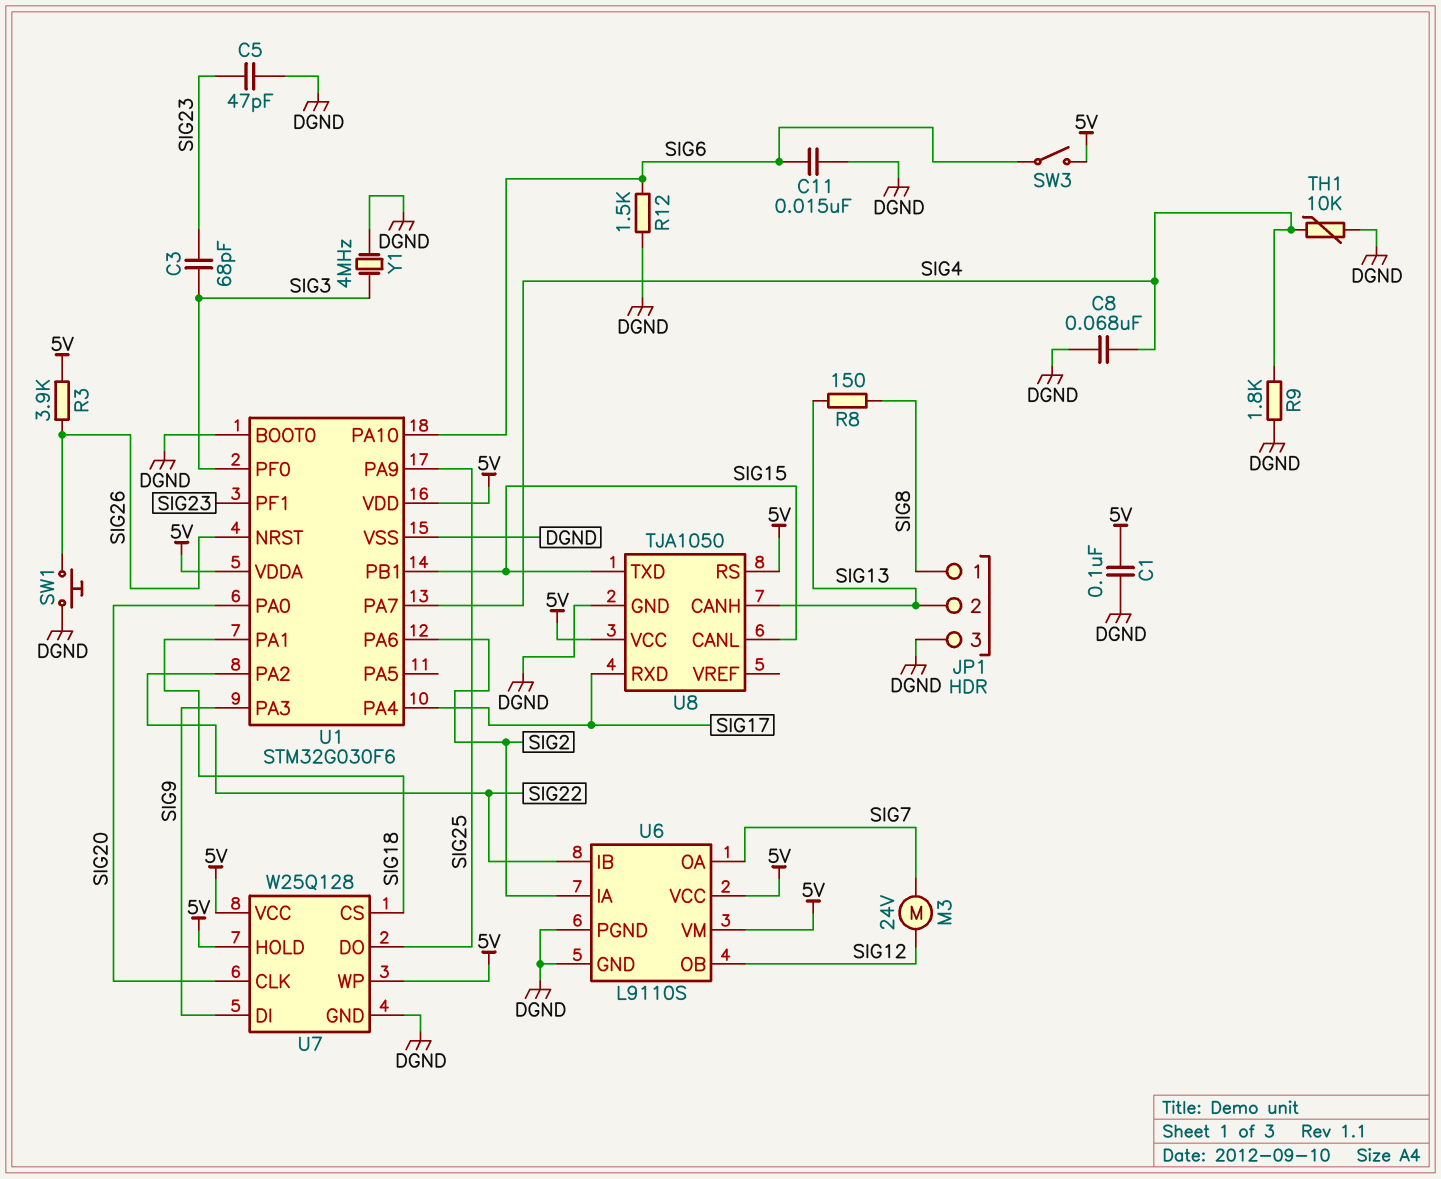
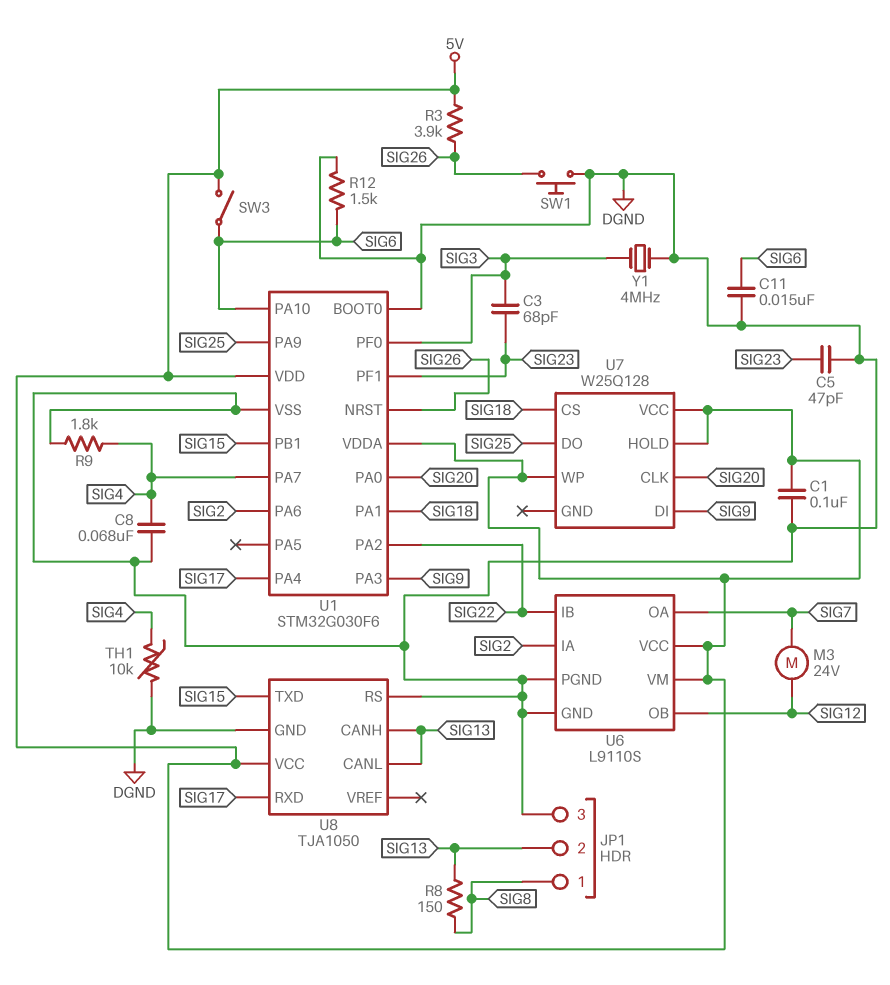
U7 pin GND: DGND -> none
U8 pin CANL: SIG15 -> SIG13
U8 pin RS: 5V -> DGND

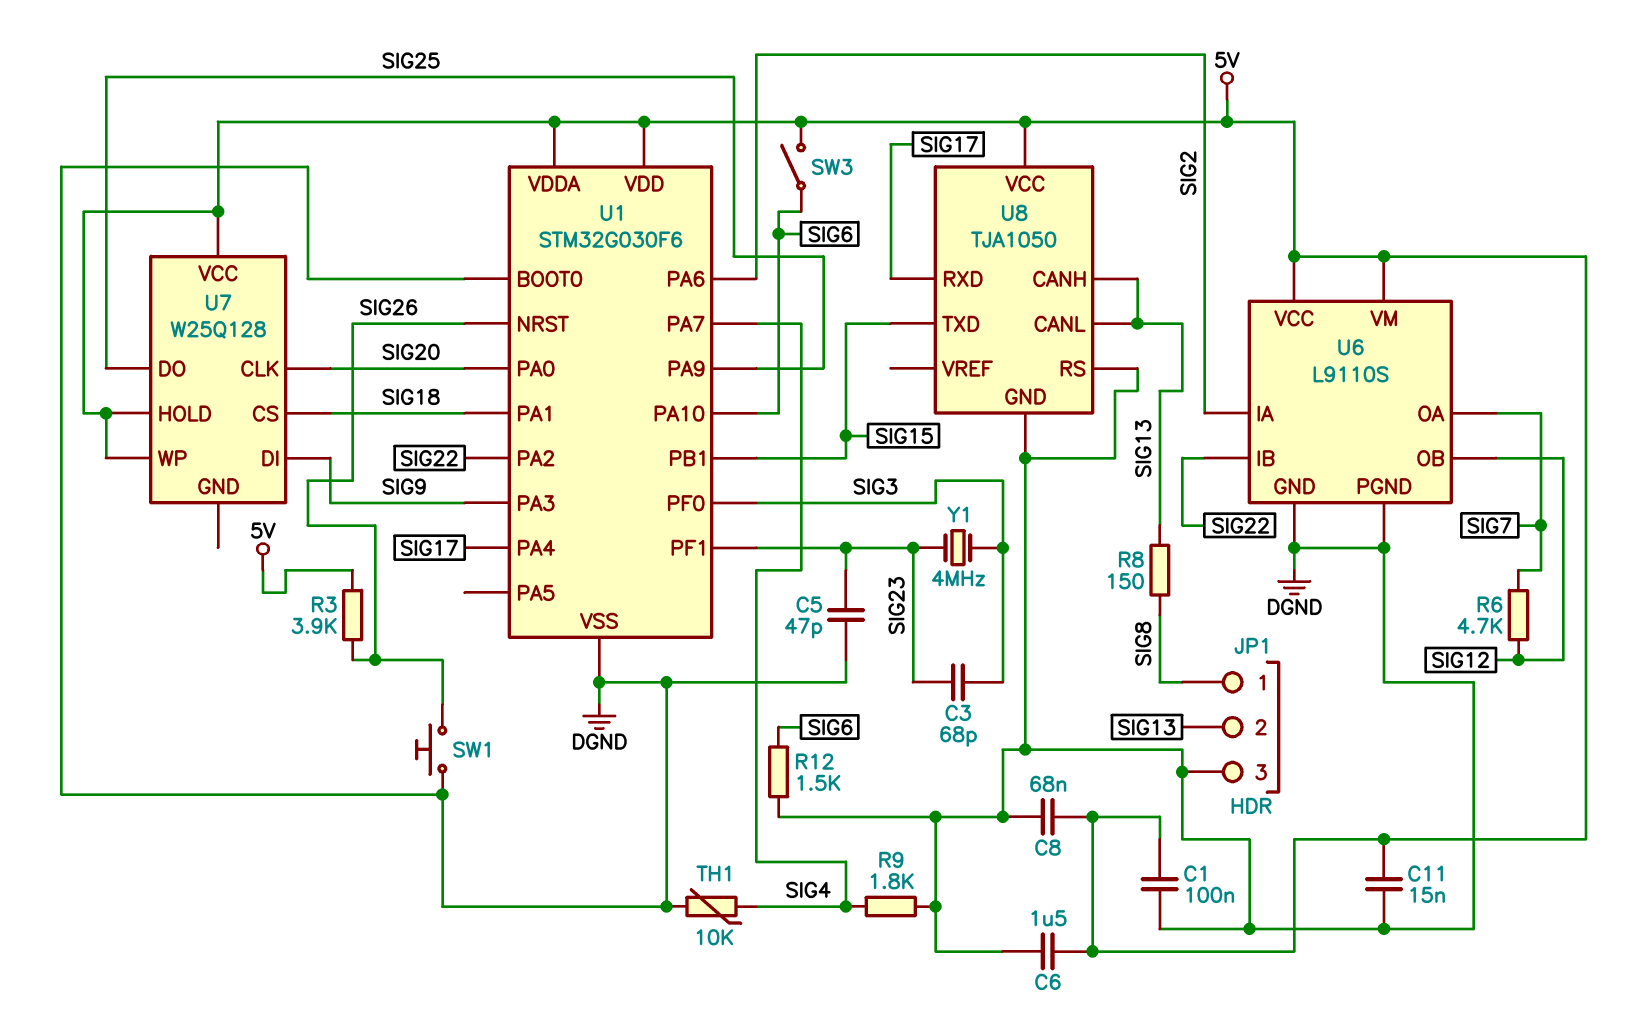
C6: none -> 1.5uF (5V, DGND)
C8: 68nF (DGND, SIG4) -> 68nF (5V, DGND)
C11: 15nF (DGND, SIG6) -> 15nF (5V, DGND)
M3: motor 24V (SIG7, SIG12) -> none
R6: none -> 4.7k (SIG7, SIG12)
Y1: 4MHz (DGND, SIG3) -> 4MHz (SIG3, SIG23)

